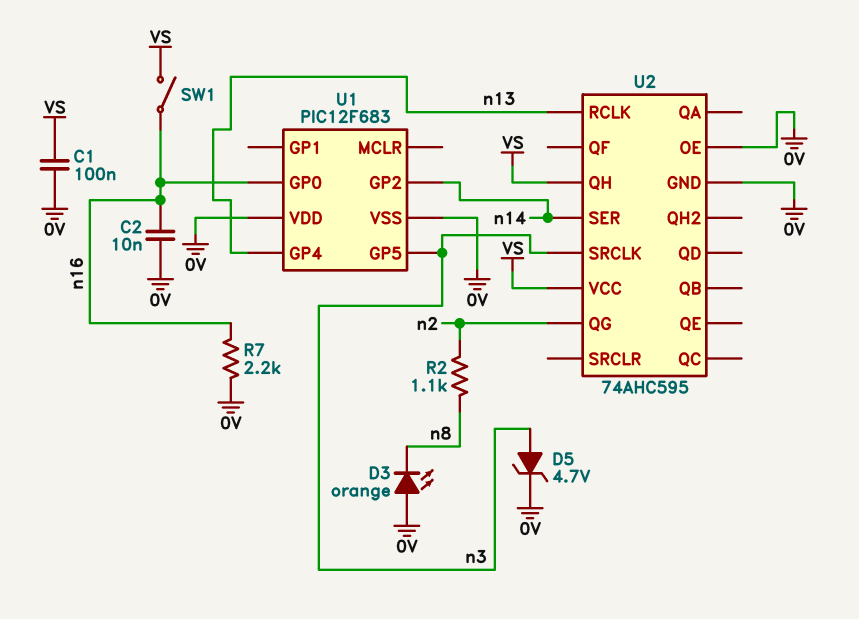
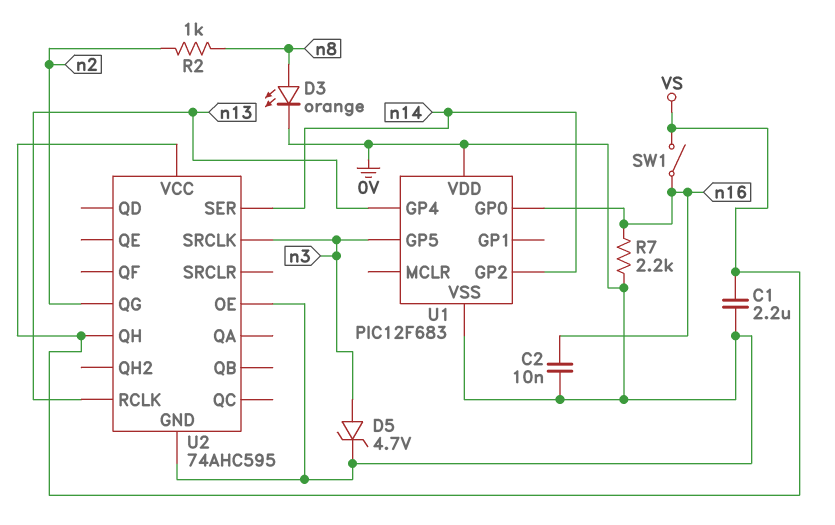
C1: 100nF (0V, VS) -> 2.2uF (0V, VS)
D3: LED orange (A 0V, K n8) -> LED orange (A n8, K 0V)
R2: 1.1k (n2, n8) -> 1k (n2, n8)

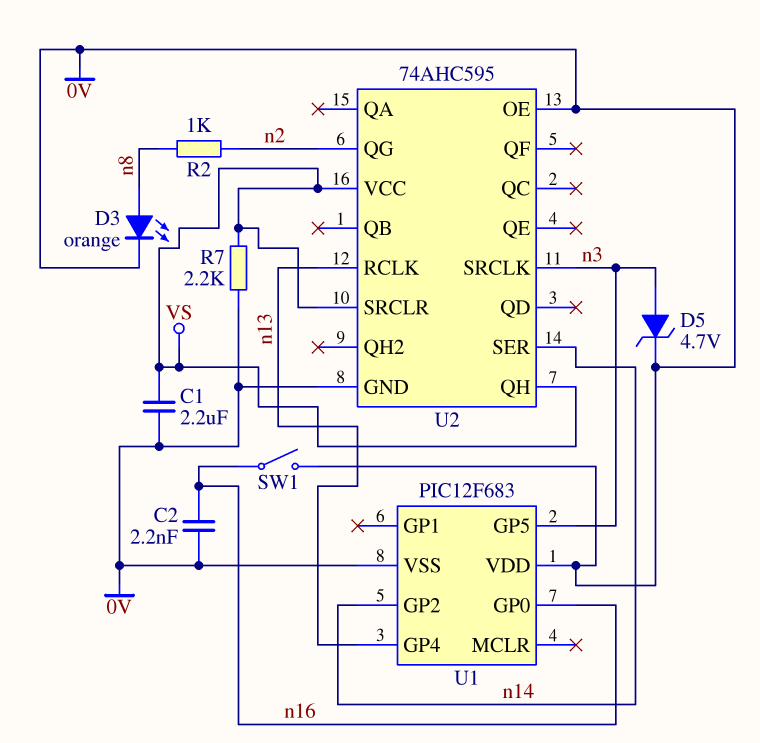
C2: 10nF (0V, n16) -> 2.2nF (0V, n16)
R7: 2.2k (0V, n16) -> 2.2k (0V, VS)
SW1: switch (VS, n16) -> switch (0V, n16)
U2 pin SRCLR: none -> VS

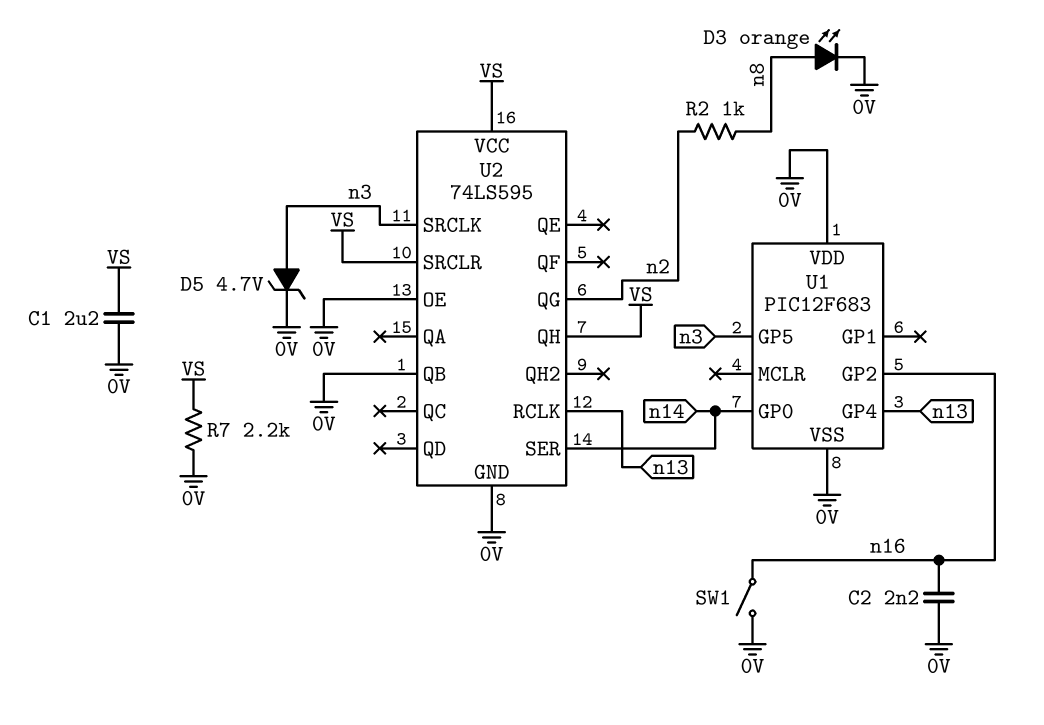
U1 pin GP0: n16 -> n14
U1 pin GP2: n14 -> n16
U2: 74AHC595 -> 74LS595
U2 pin QB: none -> 0V

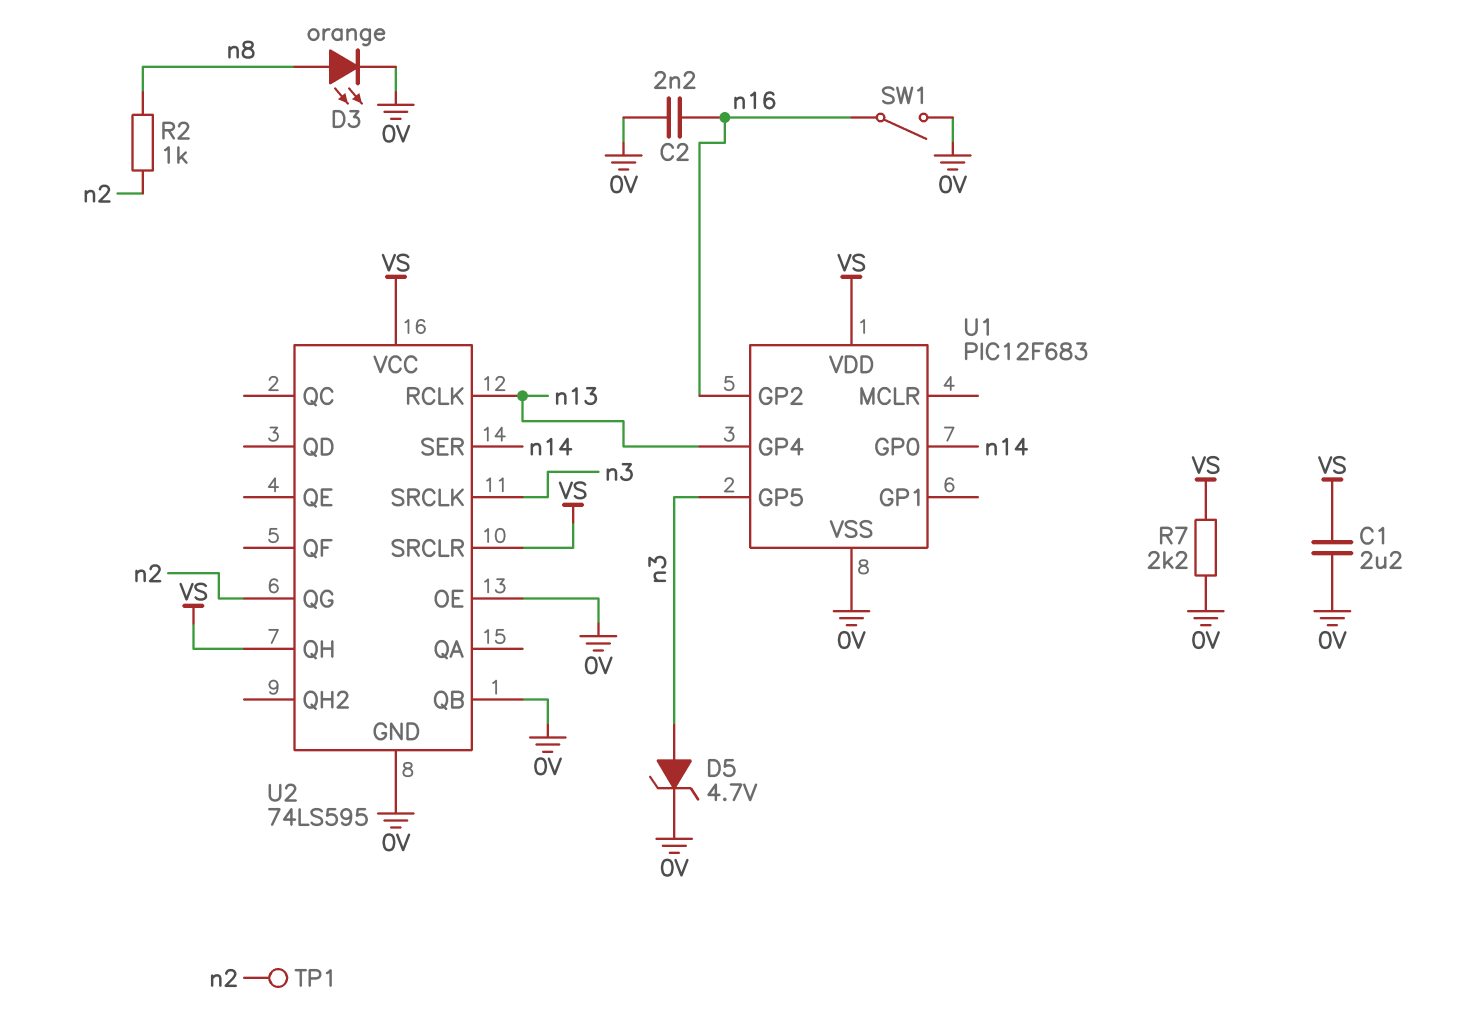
TP1: none -> test point (n2)
U1 pin VDD: 0V -> VS

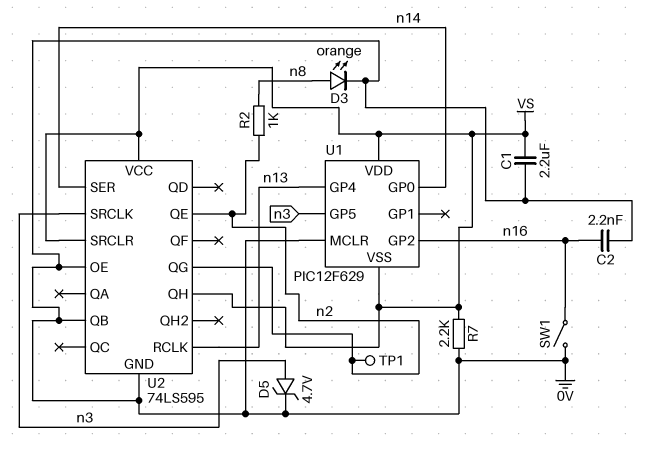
U1: PIC12F683 -> PIC12F629
U1 pin MCLR: none -> 0V
U1 pin VSS: 0V -> VS
U2 pin QE: none -> n2

